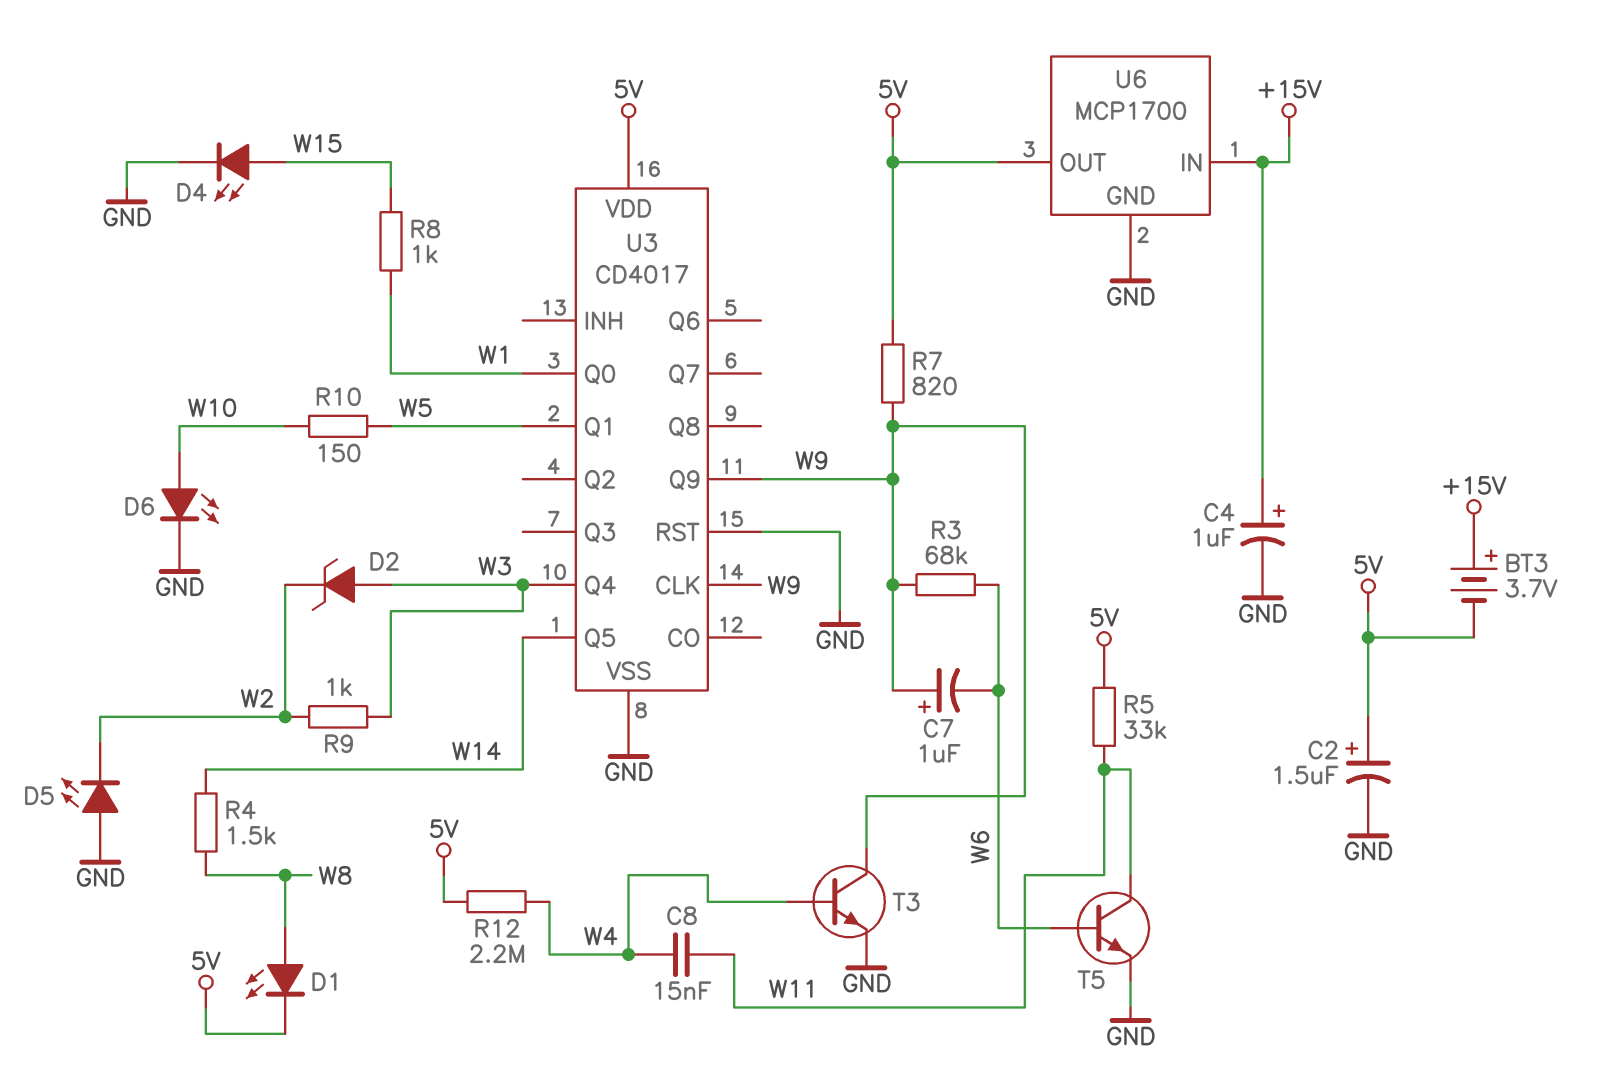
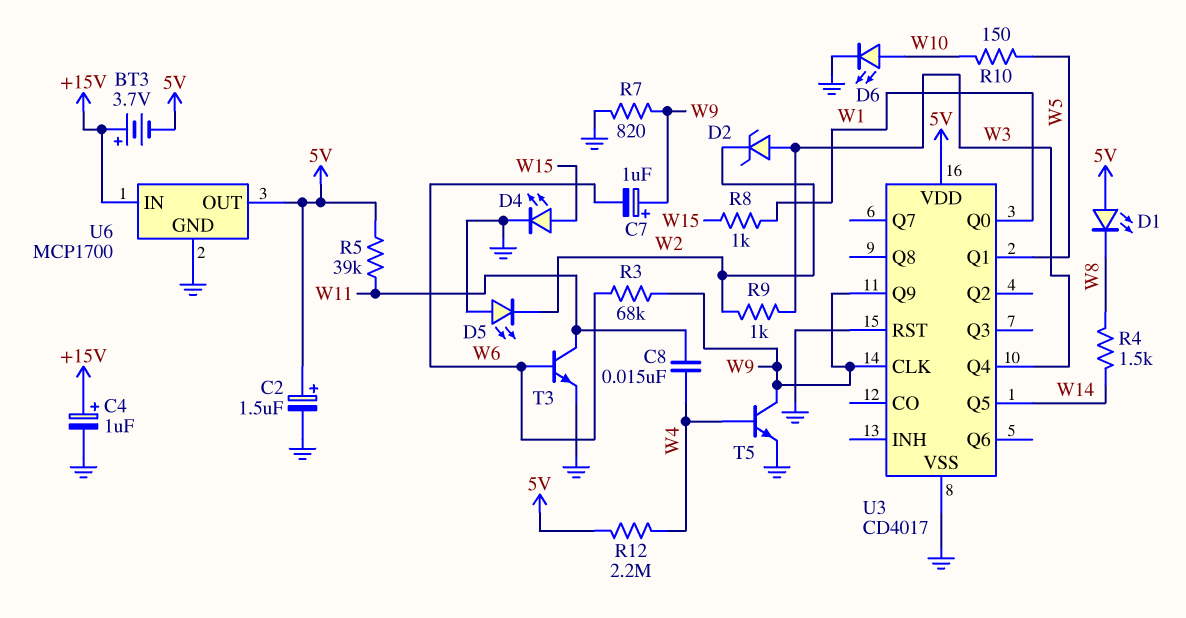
D1: LED (A W8, K 5V) -> LED (A 5V, K W8)
R5: 33k (5V, W11) -> 39k (5V, W11)
R7: 820 (5V, W9) -> 820 (GND, W9)
T3: NPN (B W4, C W9, E GND) -> NPN (B W6, C W11, E GND)
T5: NPN (B W6, C W11, E GND) -> NPN (B W4, C W9, E GND)

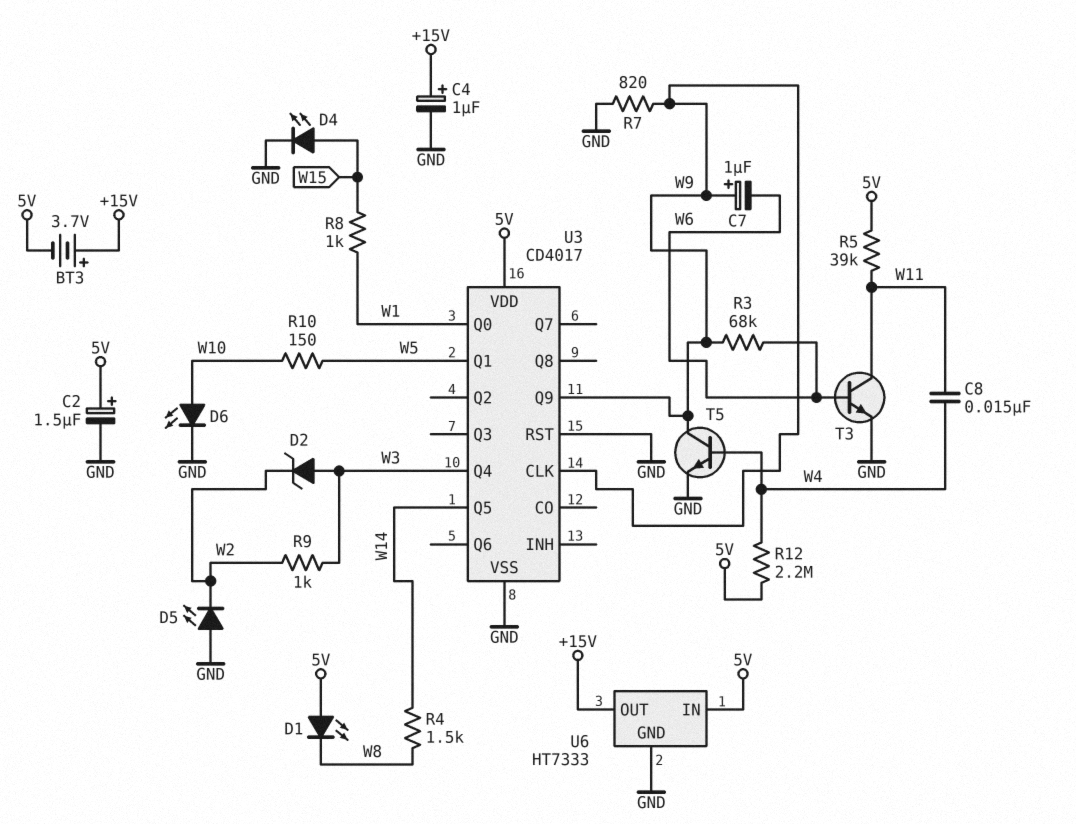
U6: MCP1700 -> HT7333
U6 pin IN: +15V -> 5V
U6 pin OUT: 5V -> +15V

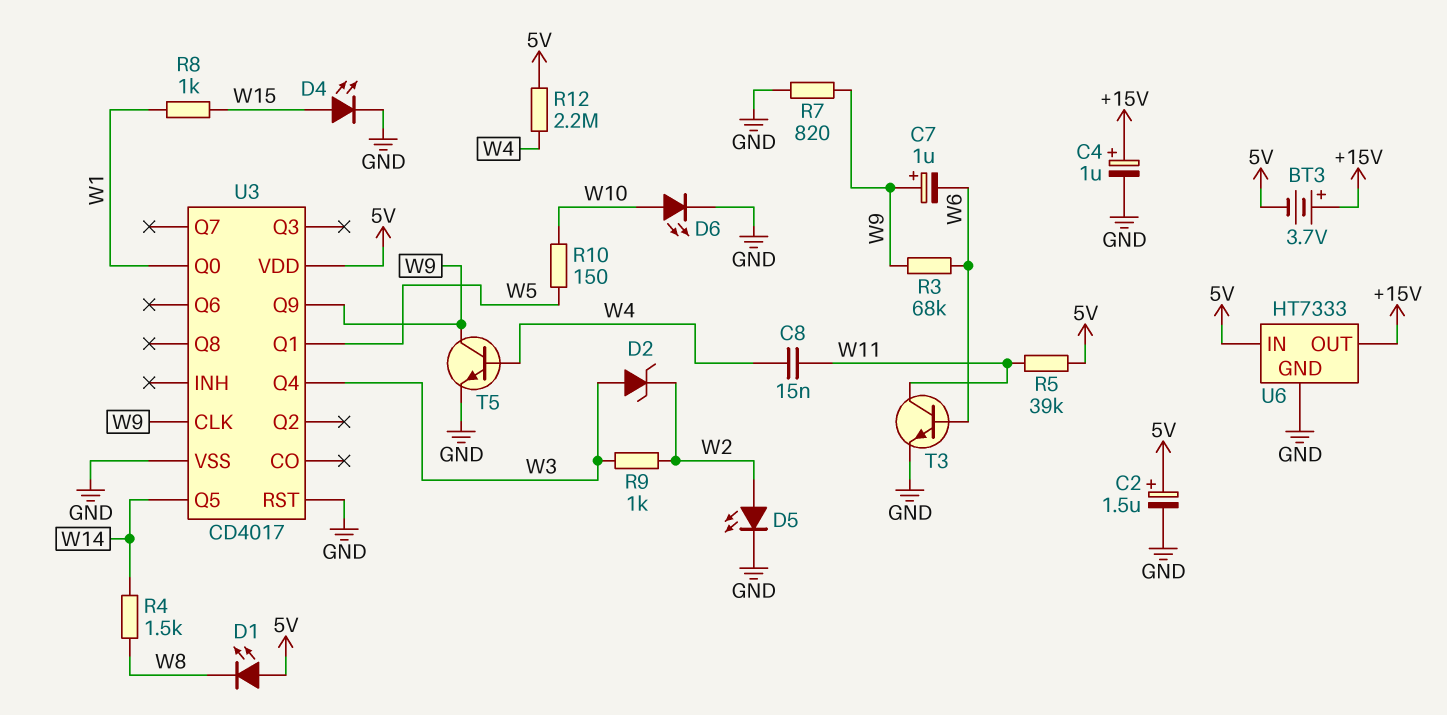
D5: LED (A GND, K W2) -> LED (A W2, K GND)

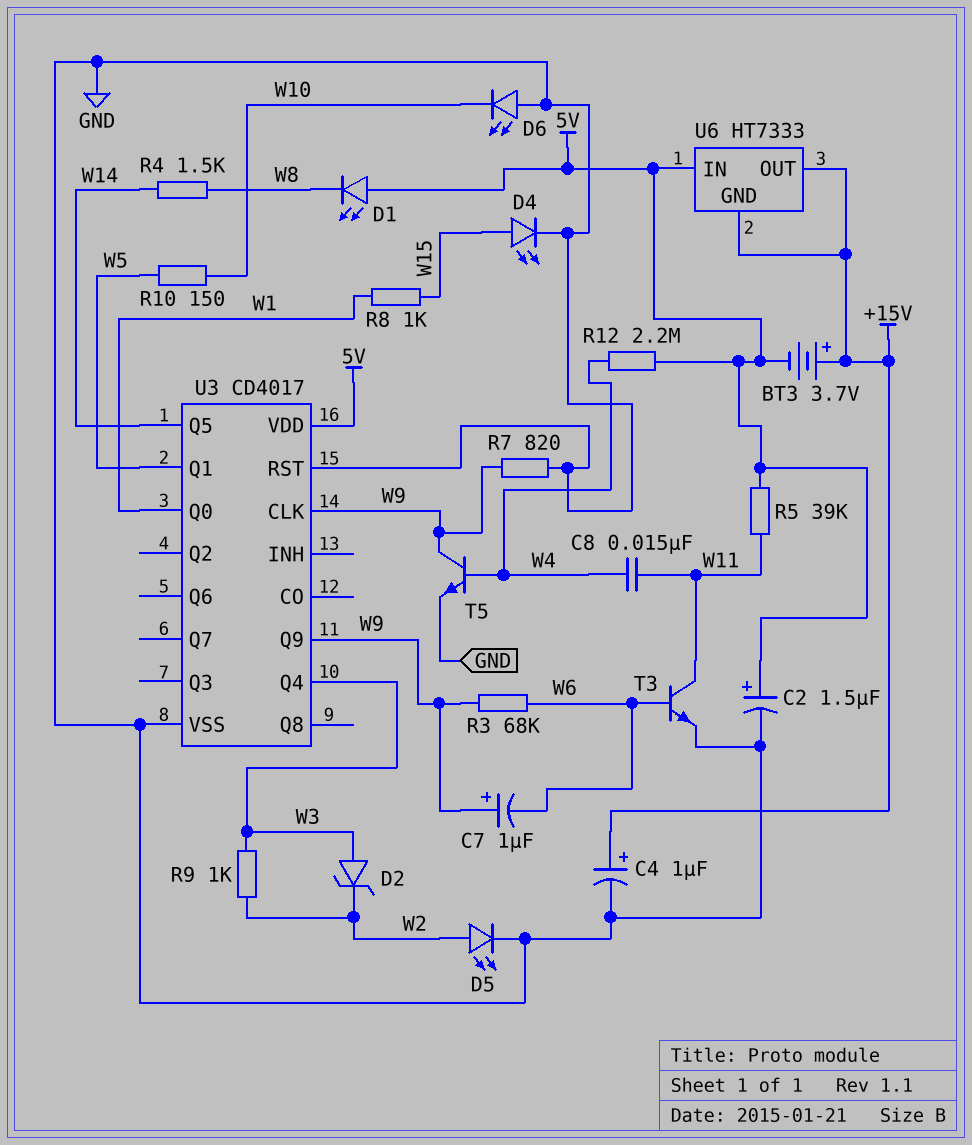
D6: LED (A W10, K GND) -> LED (A GND, K W10)
U6 pin GND: GND -> +15V

